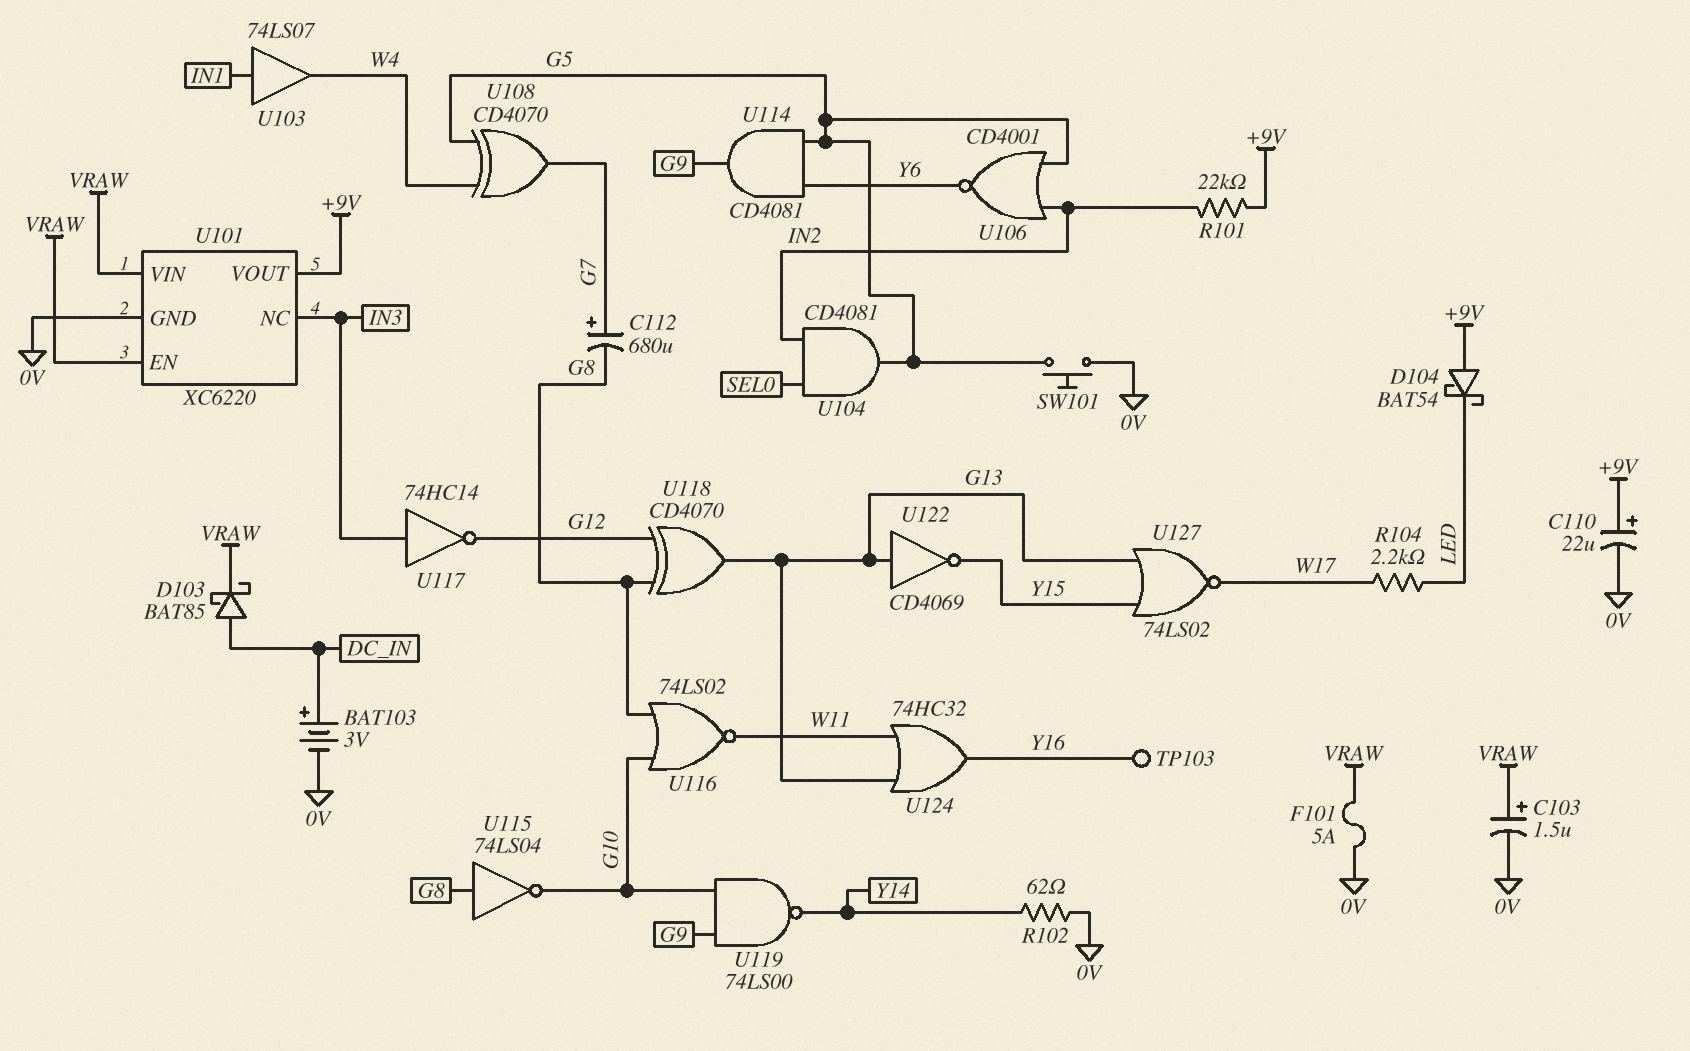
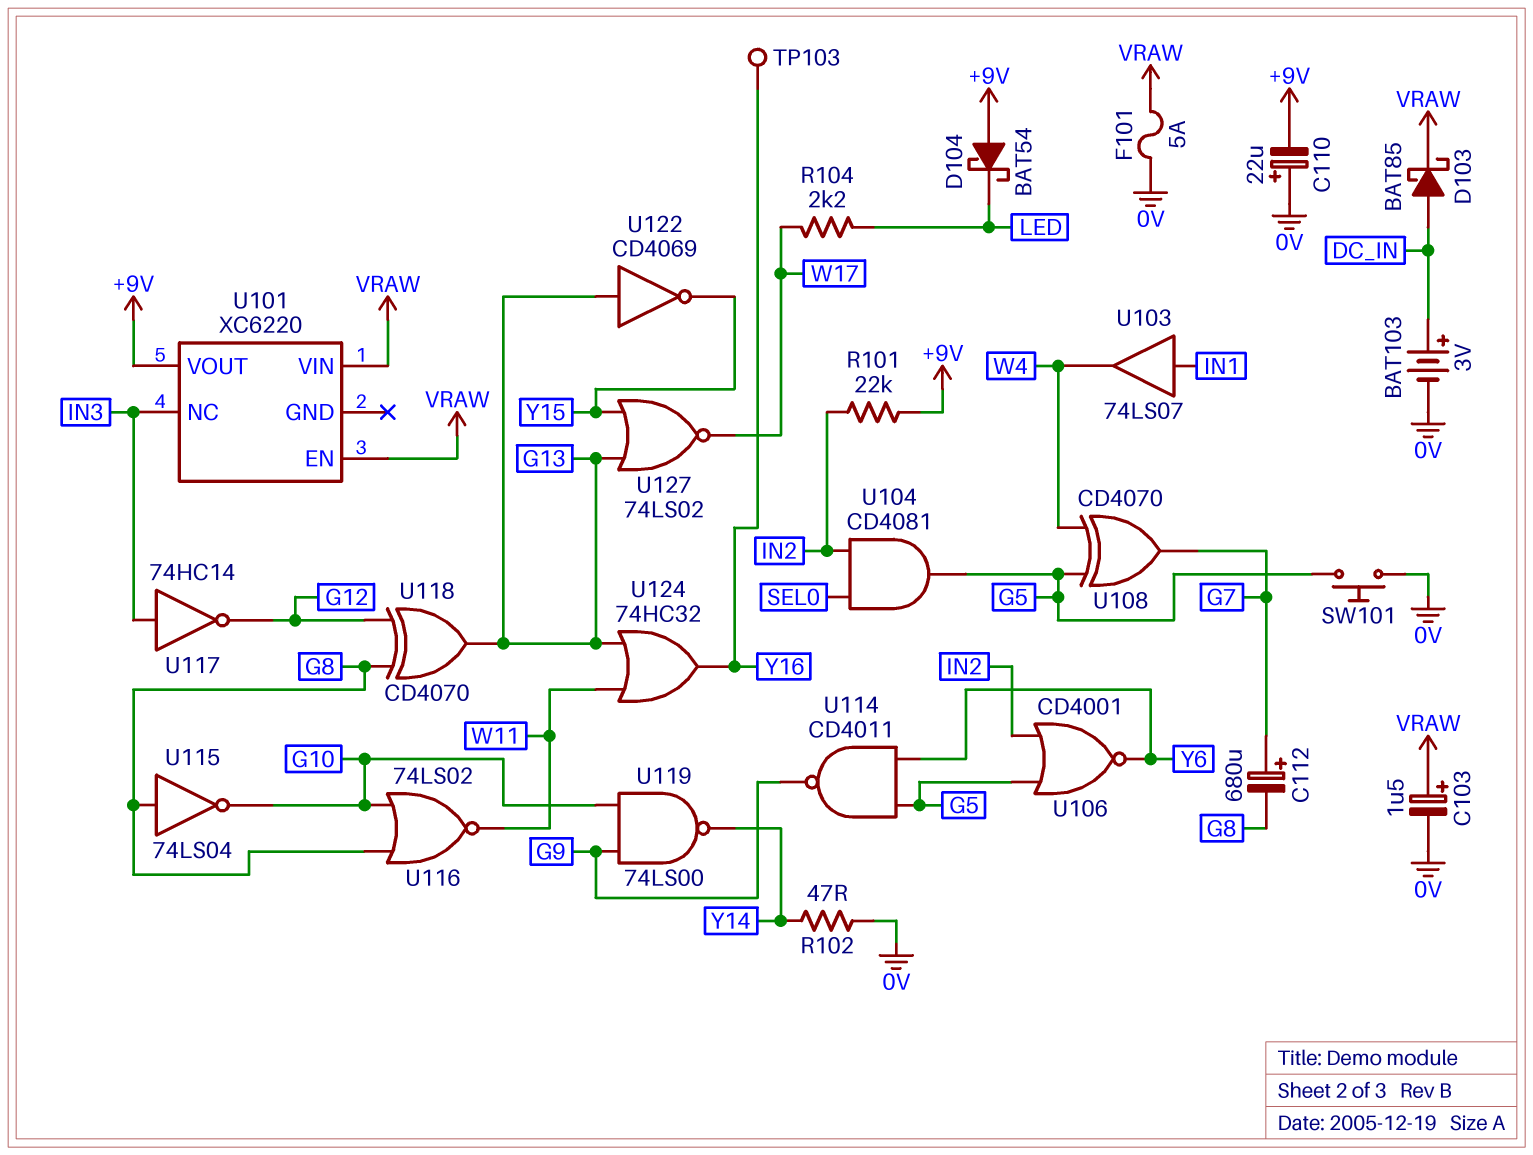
C110: 22uF (plus +9V, minus 0V) -> 22uF (plus 0V, minus +9V)
R102: 62 (0V, Y14) -> 47 (0V, Y14)
U101 pin GND: 0V -> none
U114: AND CD4081 (in G5, in Y6, out G9) -> NAND CD4011 (in G5, in Y6, out G9)

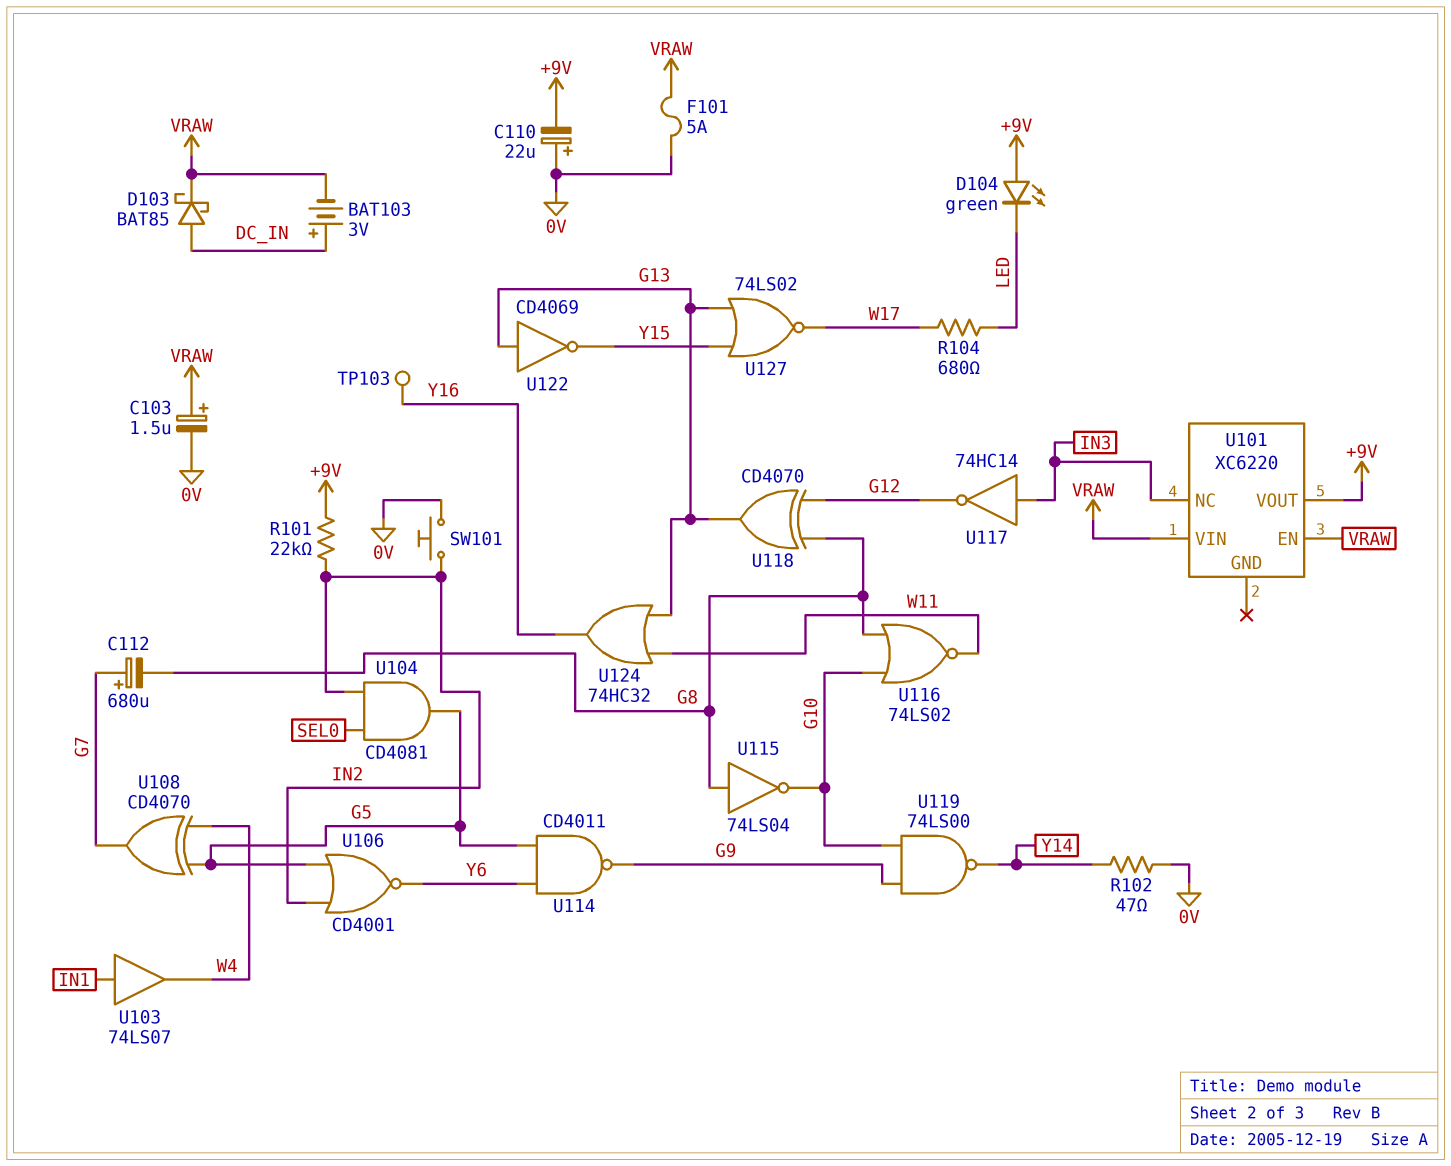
BAT103: 3V (plus DC_IN, minus 0V) -> 3V (plus DC_IN, minus VRAW)
D104: schottky BAT54 (A +9V, K LED) -> LED green (A +9V, K LED)
R104: 2.2k (LED, W17) -> 680 (LED, W17)
SW101: button (0V, G5) -> button (0V, IN2)

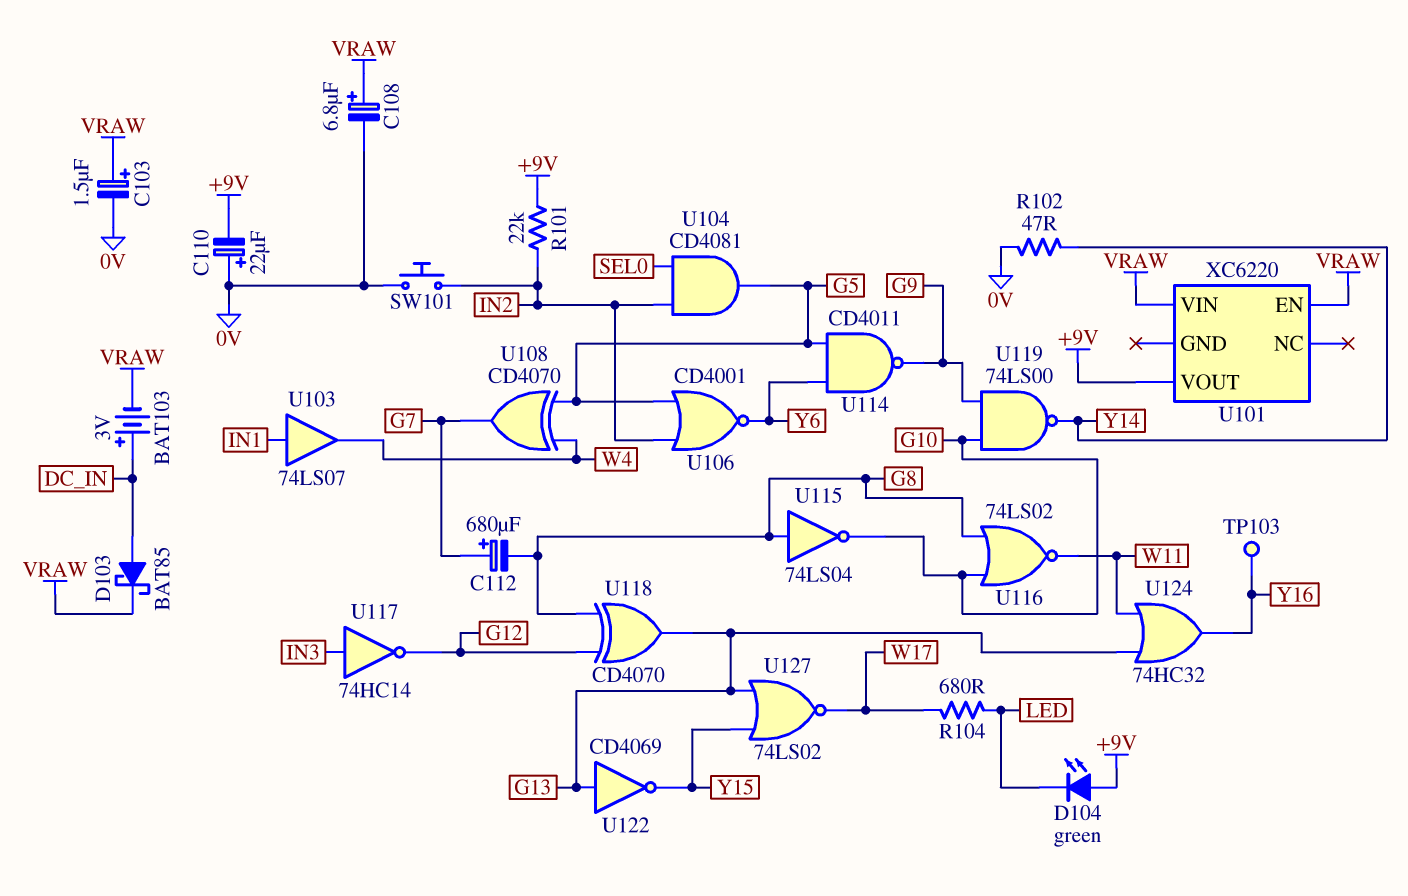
C108: none -> 6.8uF (plus VRAW, minus 0V)
F101: 5A (0V, VRAW) -> none
U101 pin NC: IN3 -> none

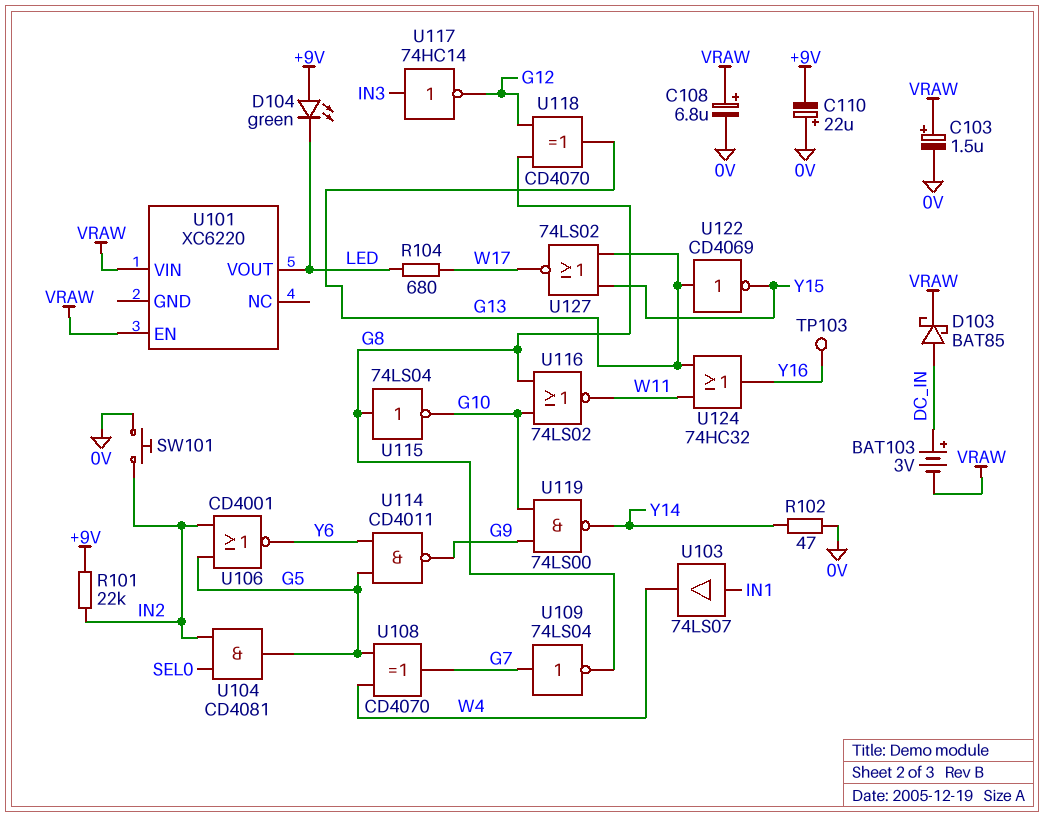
C112: 680uF (plus G7, minus G8) -> none
U101 pin VOUT: +9V -> LED
U109: none -> NOT 74LS04 (in G7, out G8)

